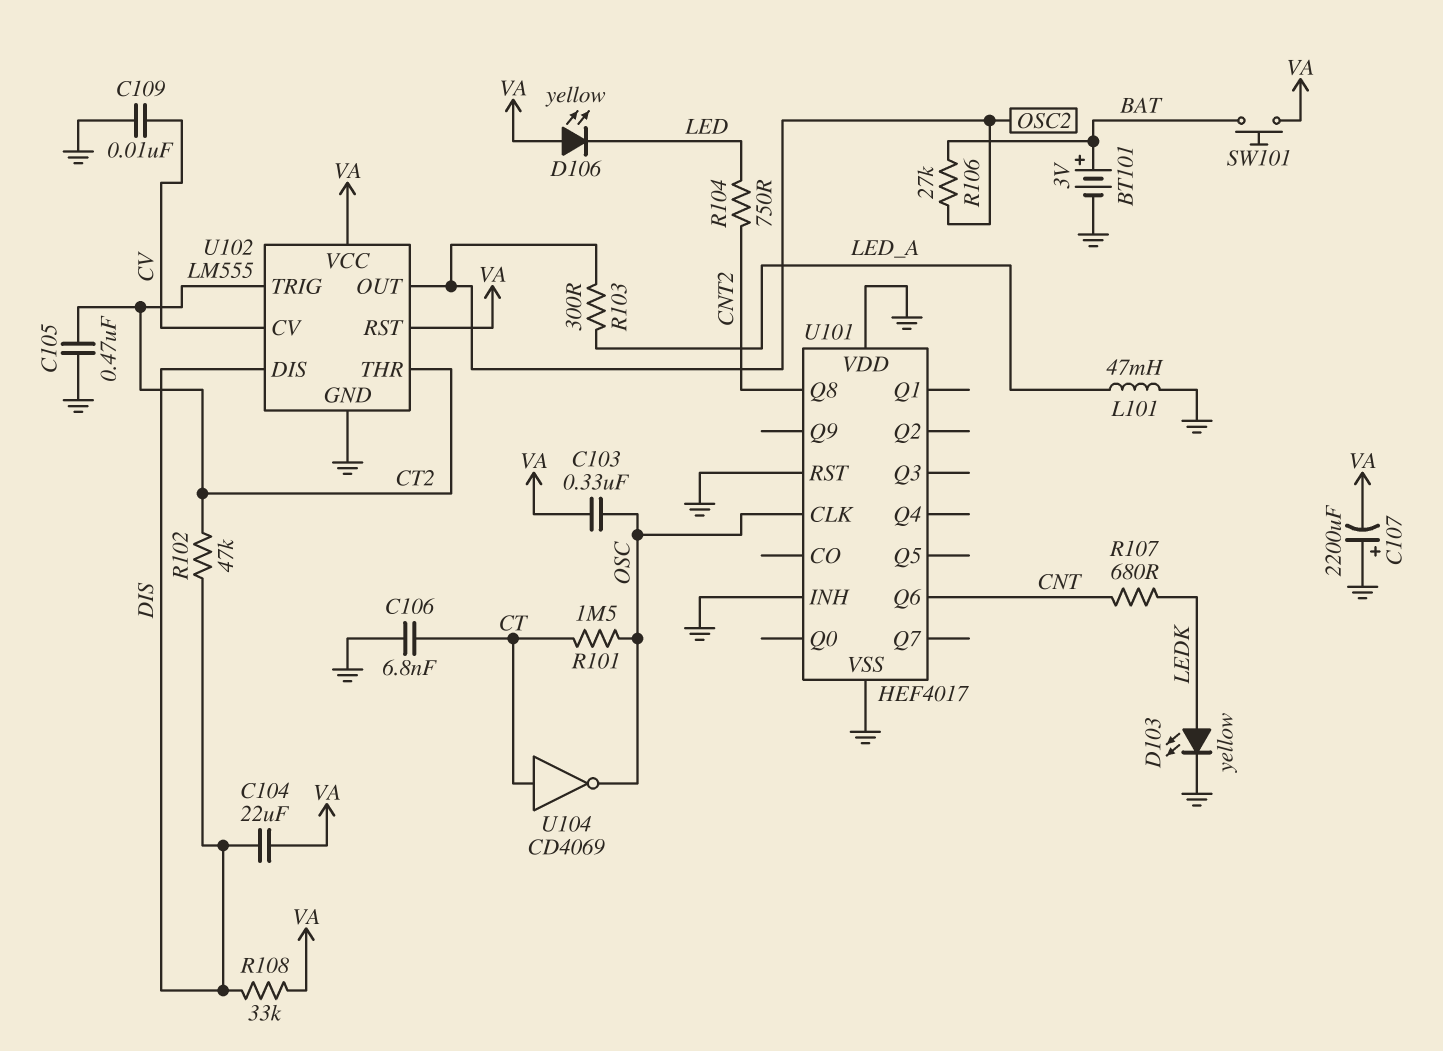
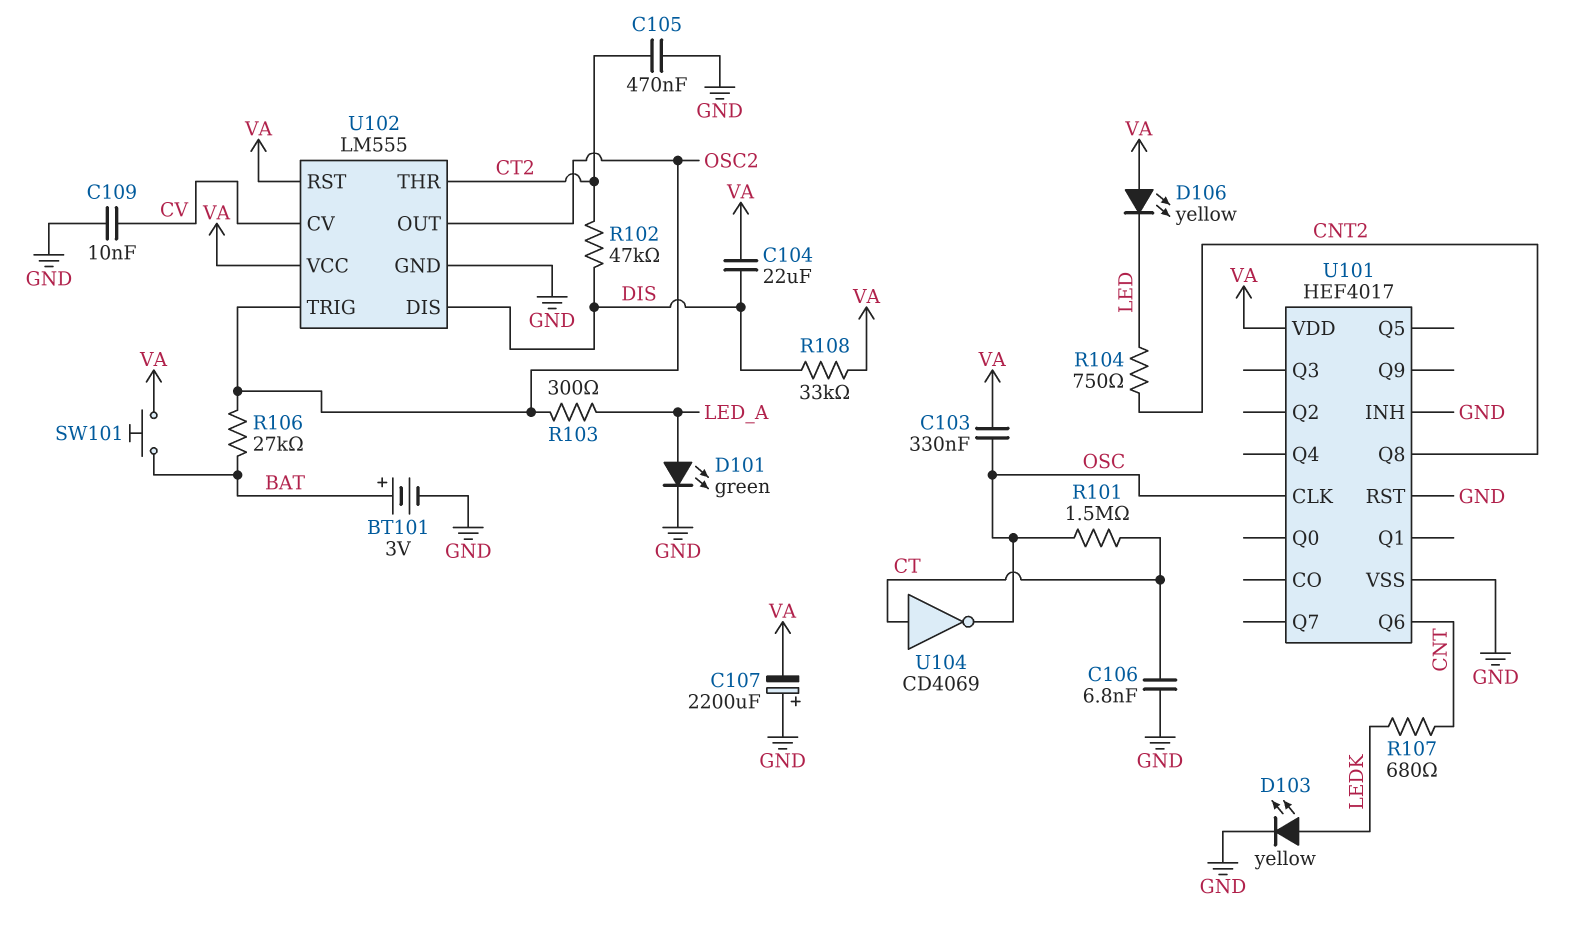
D101: none -> LED green (A LED_A, K GND)
L101: 47mH (GND, LED_A) -> none
U101 pin VDD: GND -> VA
U102 pin TRIG: CT2 -> OSC2

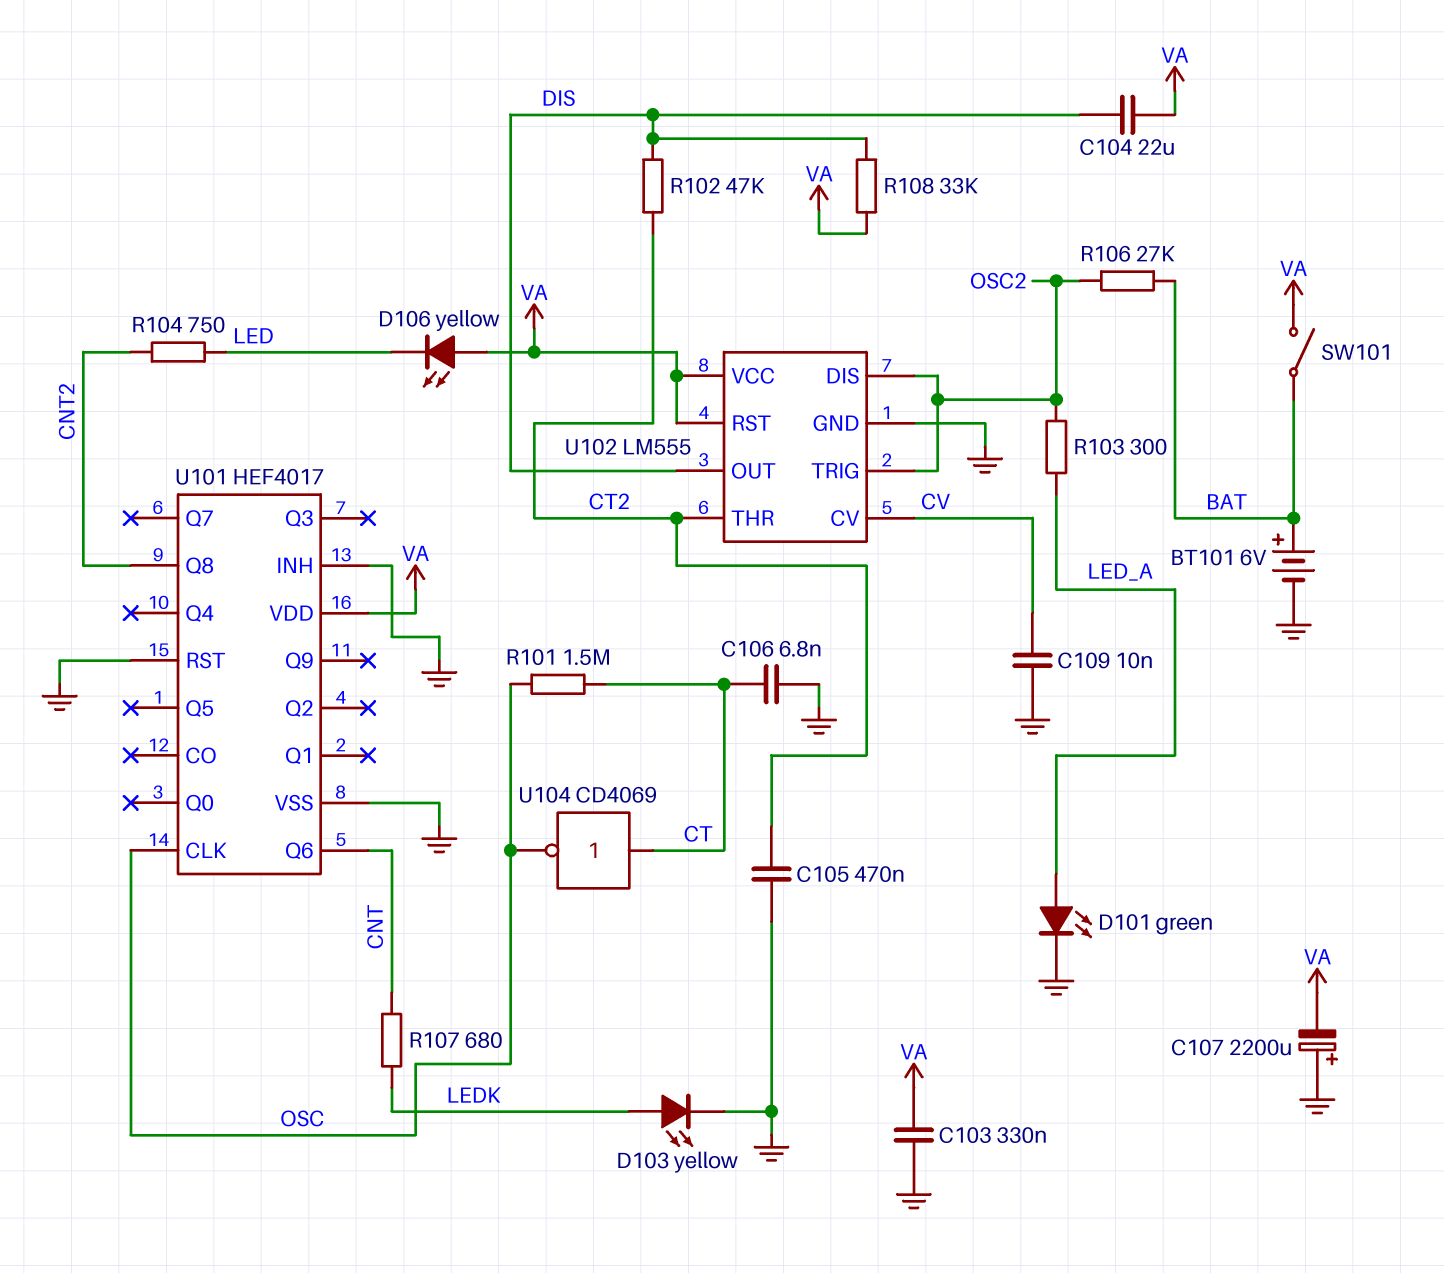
BT101: 3V (plus BAT, minus GND) -> 6V (plus BAT, minus GND)
C103: 330nF (OSC, VA) -> 330nF (GND, VA)
SW101: button (BAT, VA) -> switch (BAT, VA)
U102 pin DIS: DIS -> OSC2
U102 pin OUT: OSC2 -> DIS

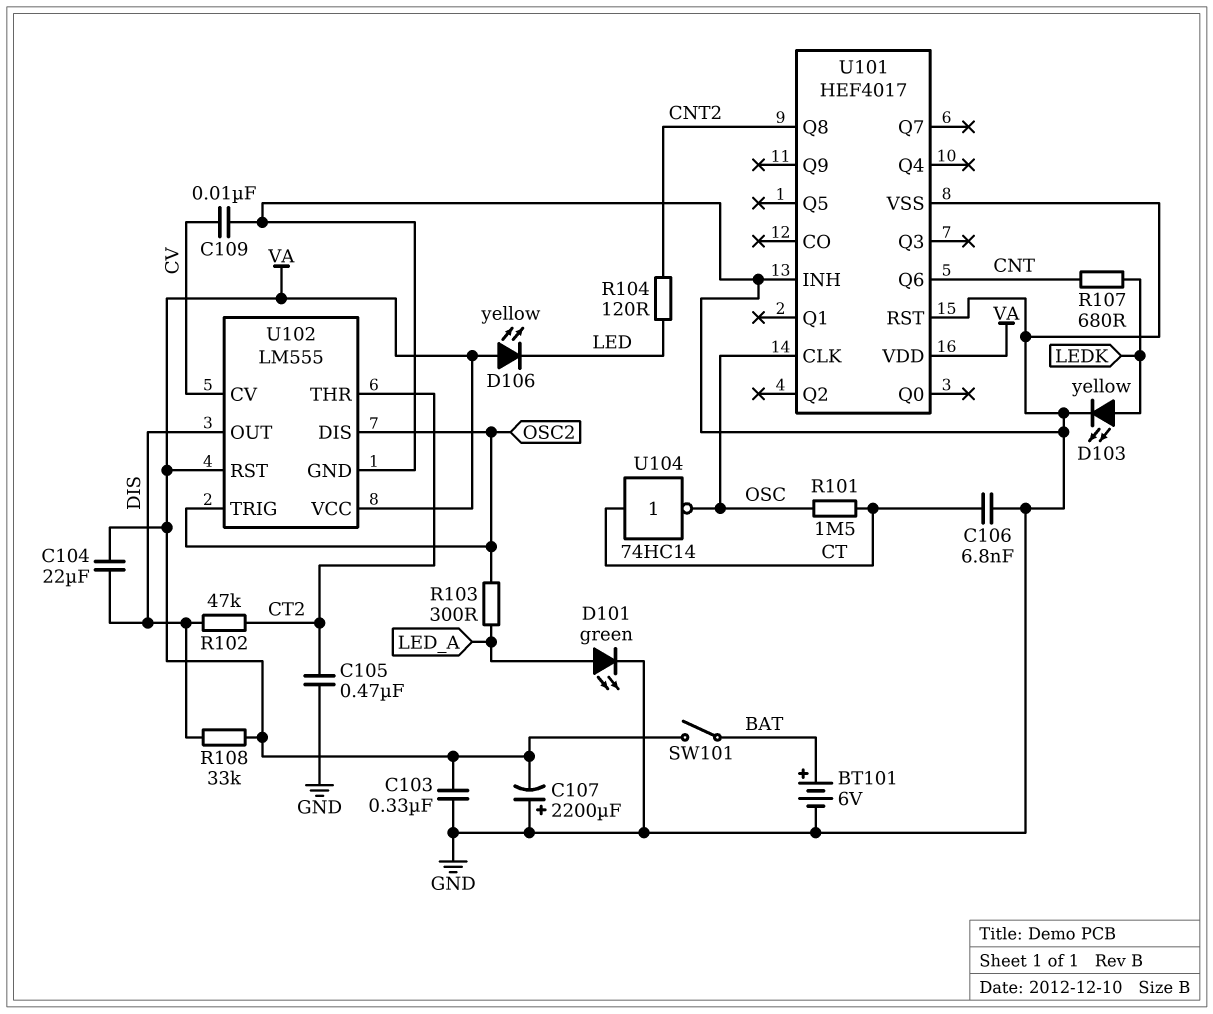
R104: 750 (CNT2, LED) -> 120 (CNT2, LED)
R106: 27k (BAT, OSC2) -> none
U104: NOT CD4069 (in CT, out OSC) -> NOT 74HC14 (in CT, out OSC)

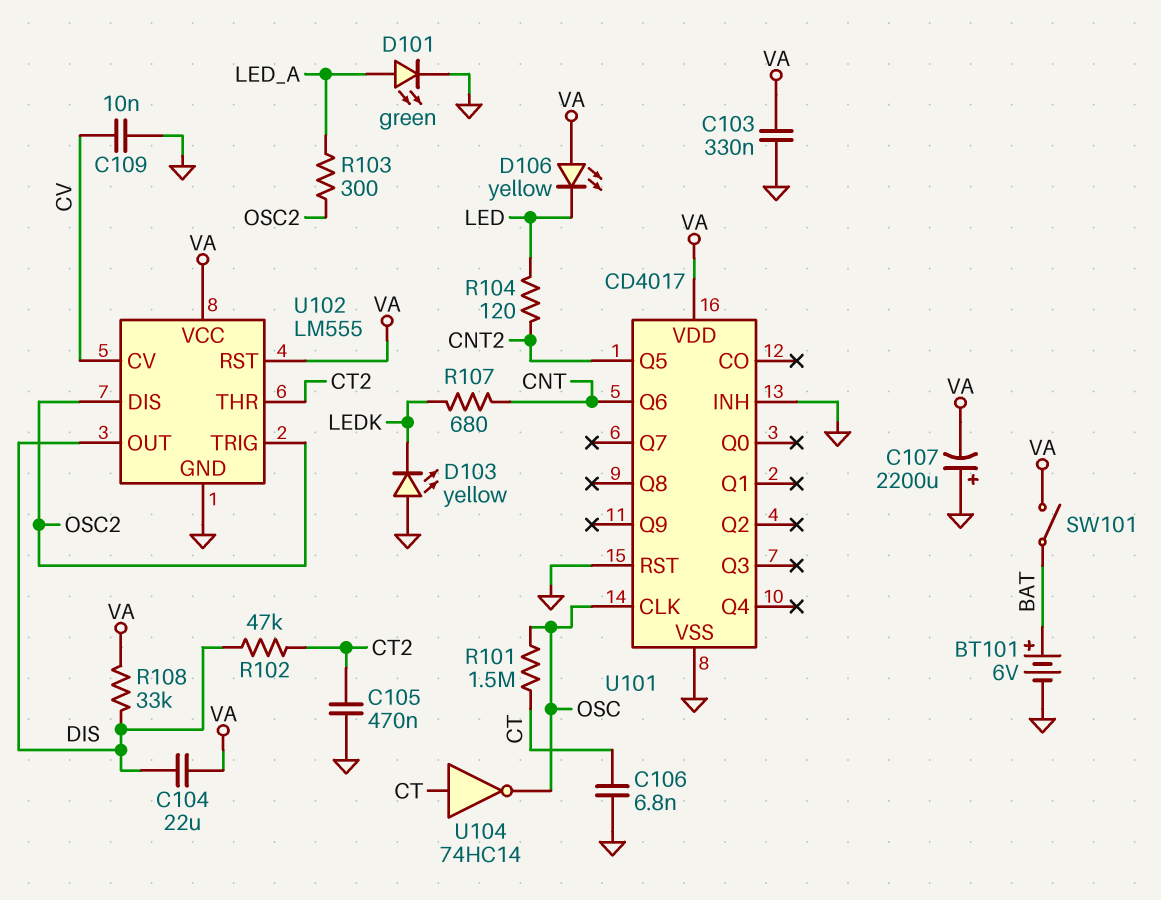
D103: LED yellow (A LEDK, K GND) -> LED yellow (A GND, K LEDK)
U101: HEF4017 -> CD4017
U101 pin Q5: none -> CNT2
U101 pin Q8: CNT2 -> none

